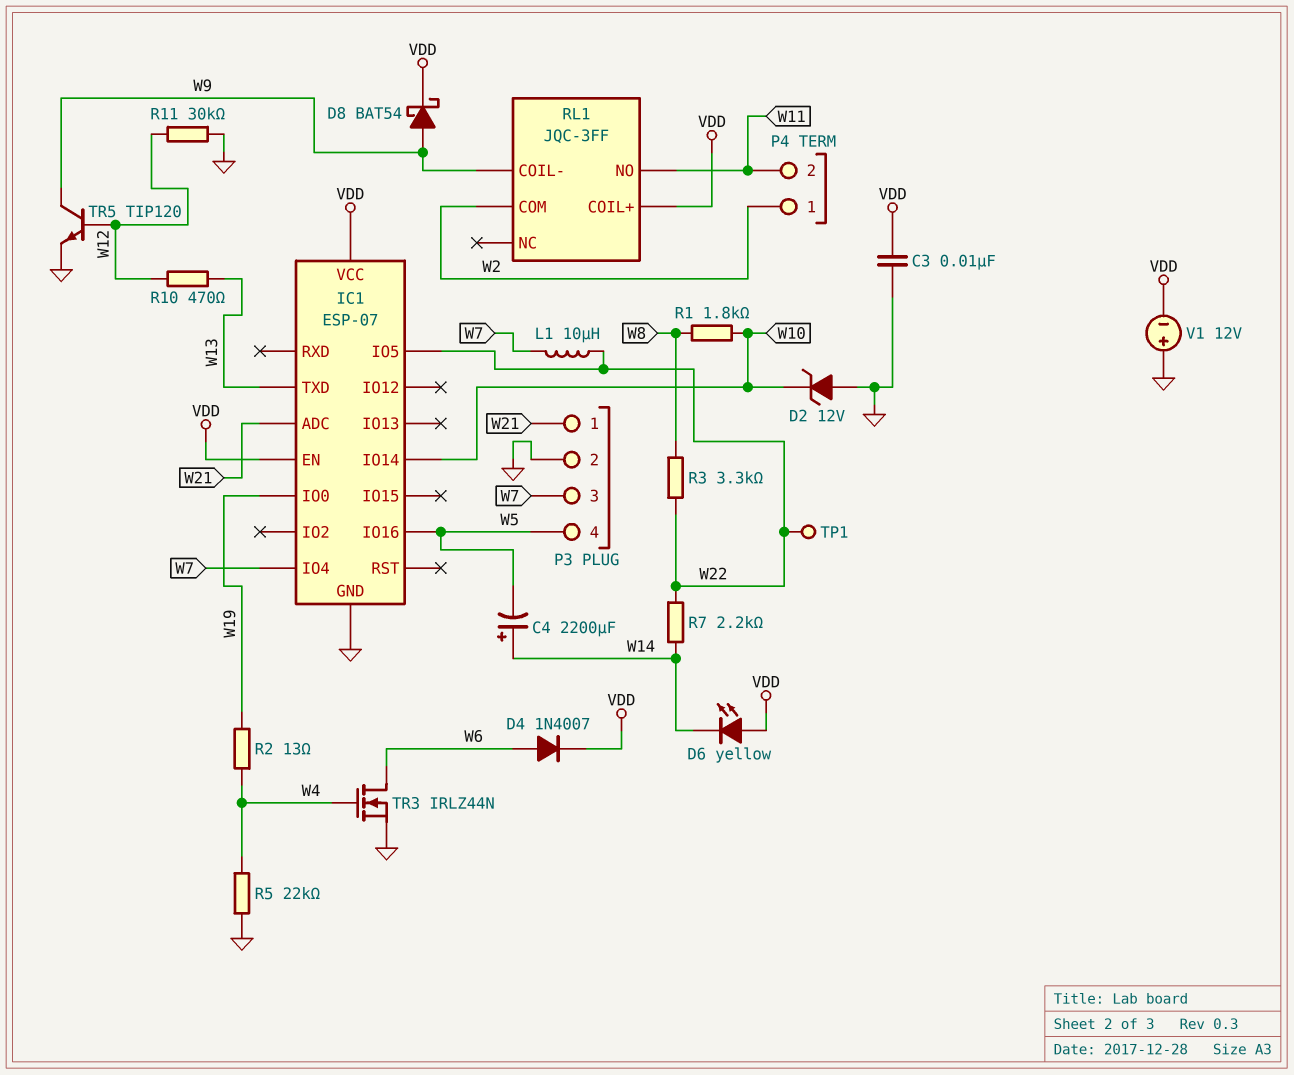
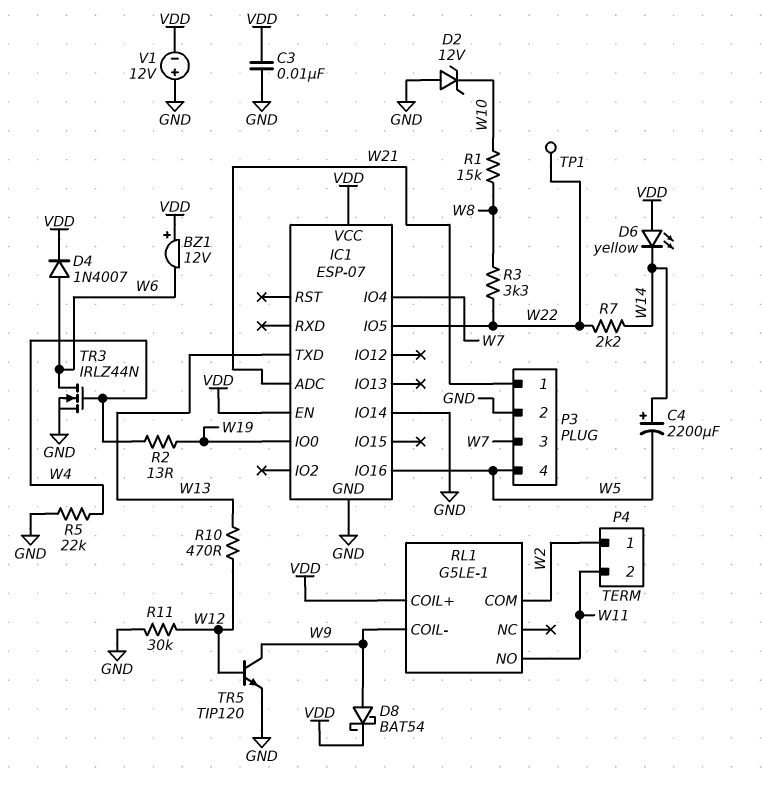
BZ1: none -> buzzer 12V (plus VDD, minus W6)
IC1 pin IO14: W10 -> GND
L1: 10uH (W7, W22) -> none
R1: 1.8k (W8, W10) -> 15k (W8, W10)
RL1: JQC-3FF -> G5LE-1

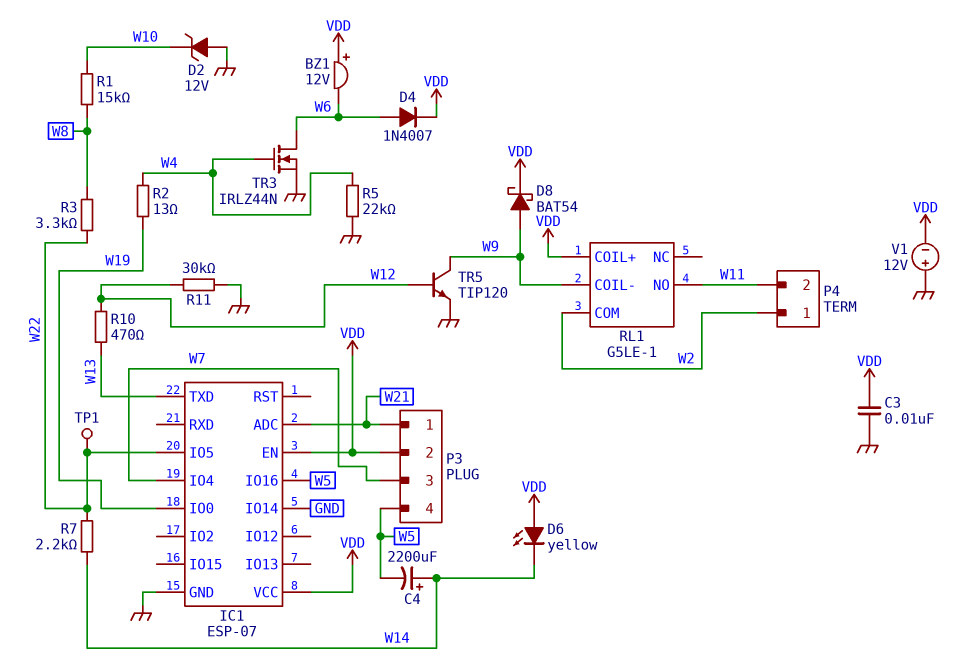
P3 pin 2: GND -> VDD

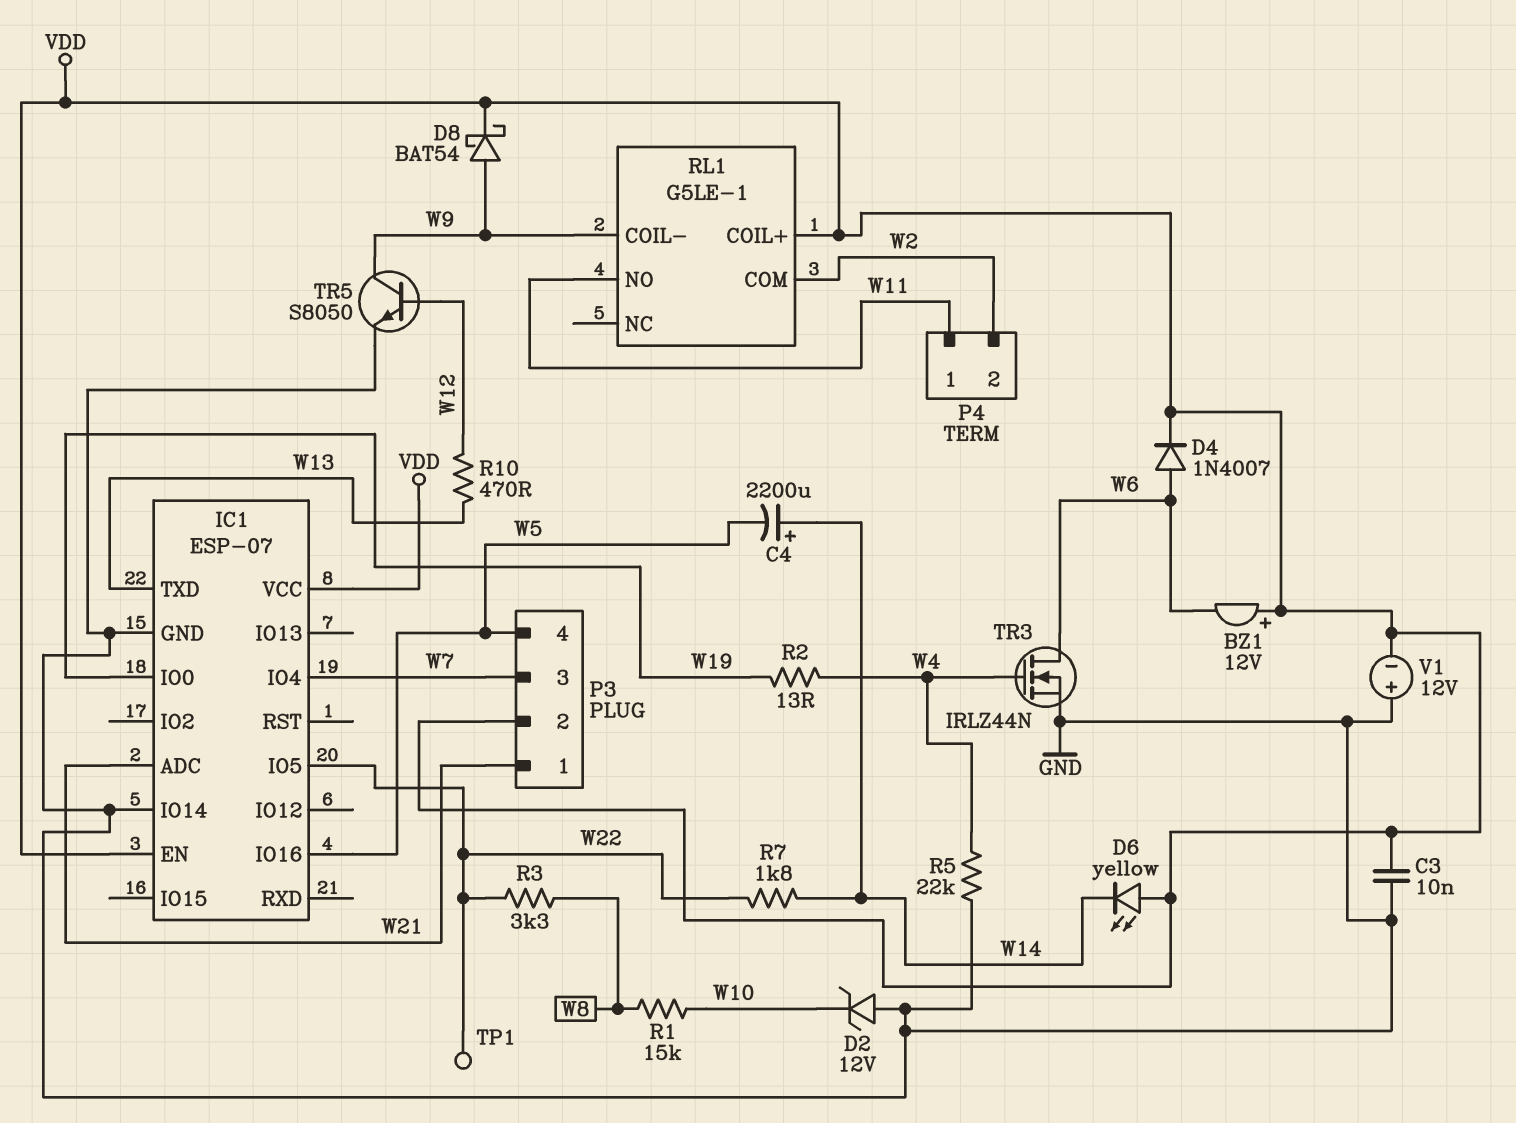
P4 pin 1: W2 -> W11
P4 pin 2: W11 -> W2
R7: 2.2k (W14, W22) -> 1.8k (W14, W22)
R11: 30k (GND, W12) -> none
TR5: NPN TIP120 (B W12, C W9, E GND) -> NPN S8050 (B W12, C W9, E GND)

